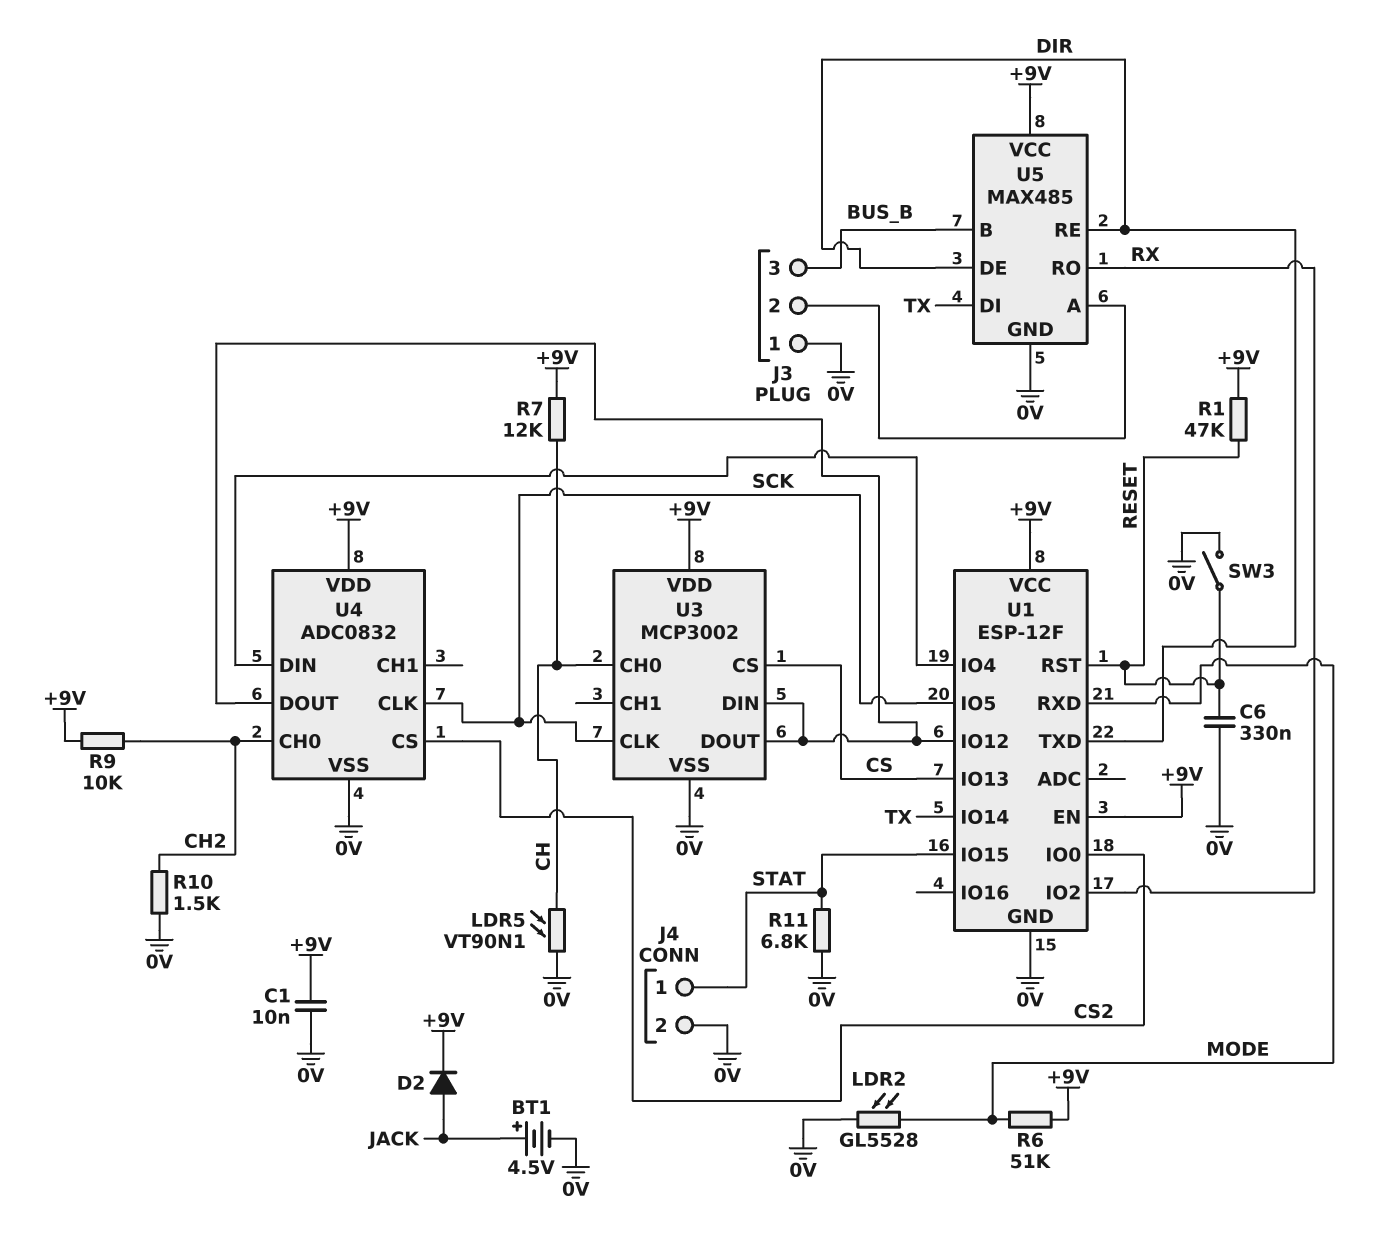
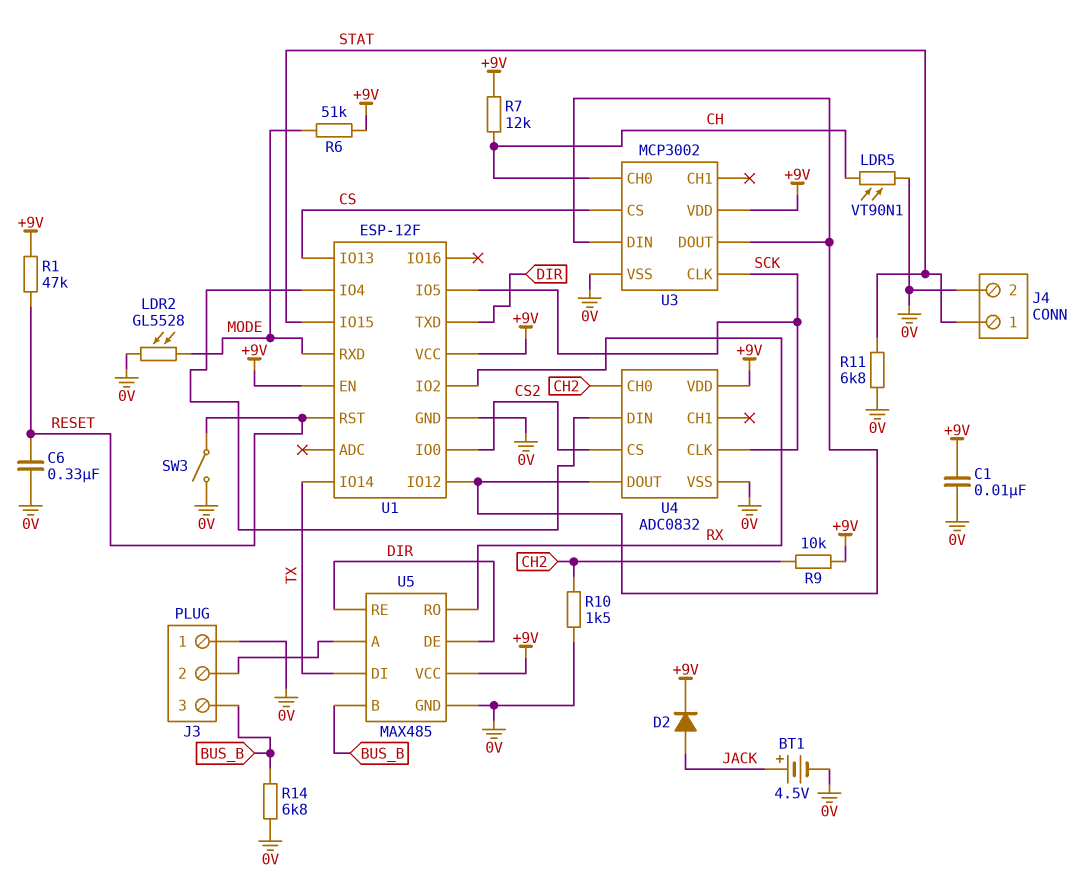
R14: none -> 6.8k (0V, BUS_B)

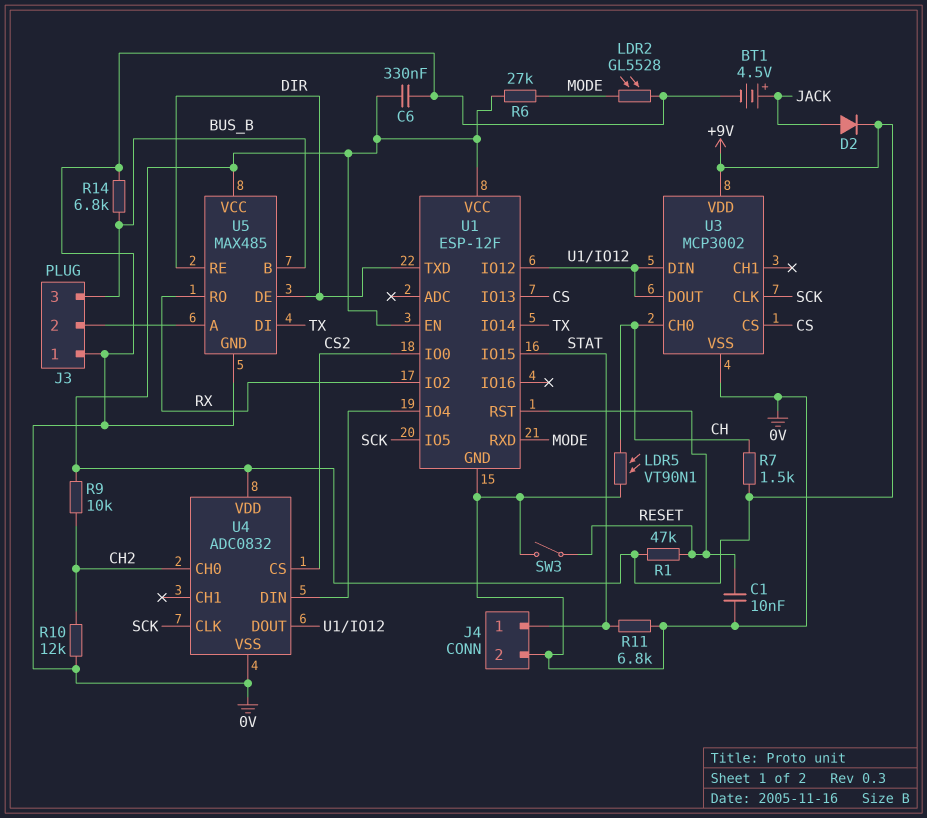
C1: 10nF (+9V, 0V) -> 10nF (0V, RESET)
C6: 330nF (0V, RESET) -> 330nF (+9V, 0V)
R6: 51k (+9V, MODE) -> 27k (+9V, MODE)
R7: 12k (+9V, CH) -> 1.5k (+9V, CH)
R10: 1.5k (0V, CH2) -> 12k (0V, CH2)

